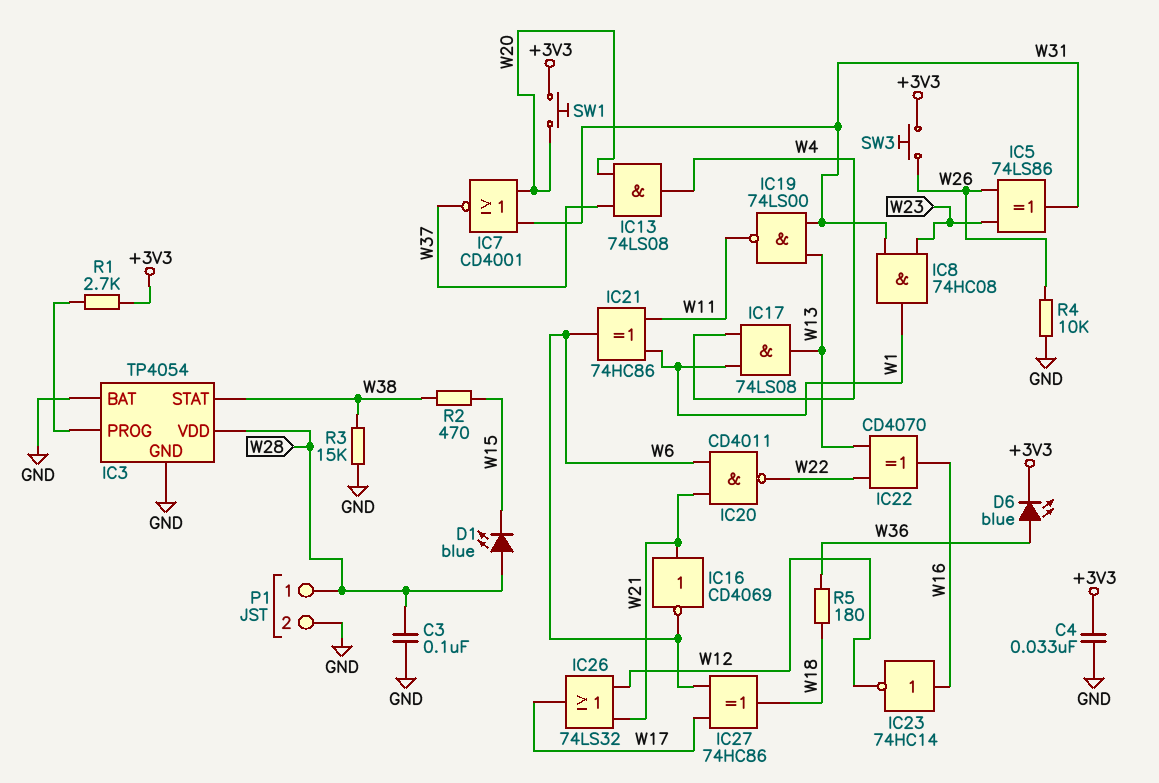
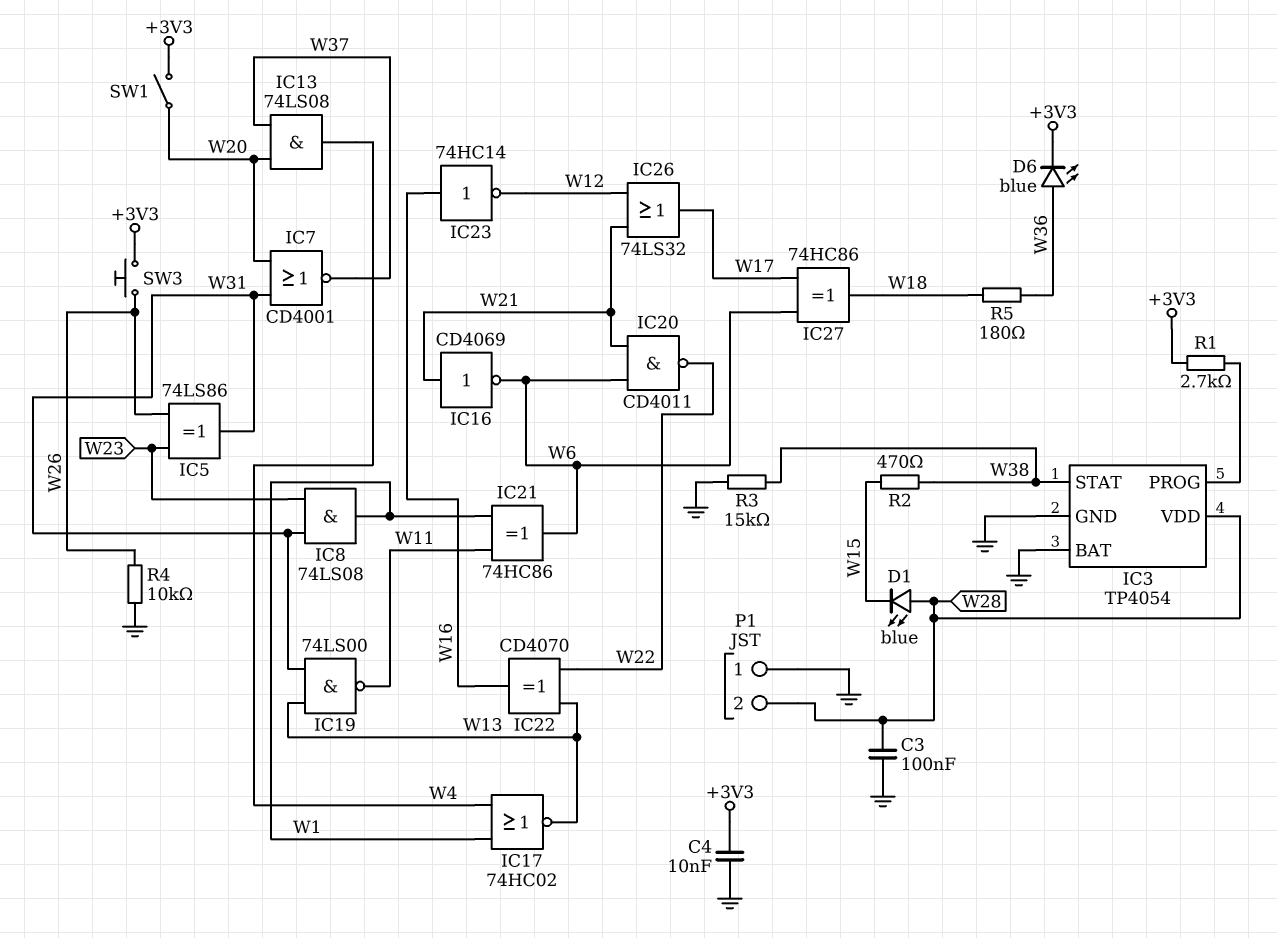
C4: 33nF (+3V3, GND) -> 10nF (+3V3, GND)
IC8: AND 74HC08 (in W23, in W31, out W1) -> AND 74LS08 (in W23, in W31, out W1)
IC17: AND 74LS08 (in W1, in W4, out W13) -> NOR 74HC02 (in W1, in W4, out W13)
P1 pin 1: W28 -> GND
P1 pin 2: GND -> W28
SW1: button (+3V3, W20) -> switch (+3V3, W20)

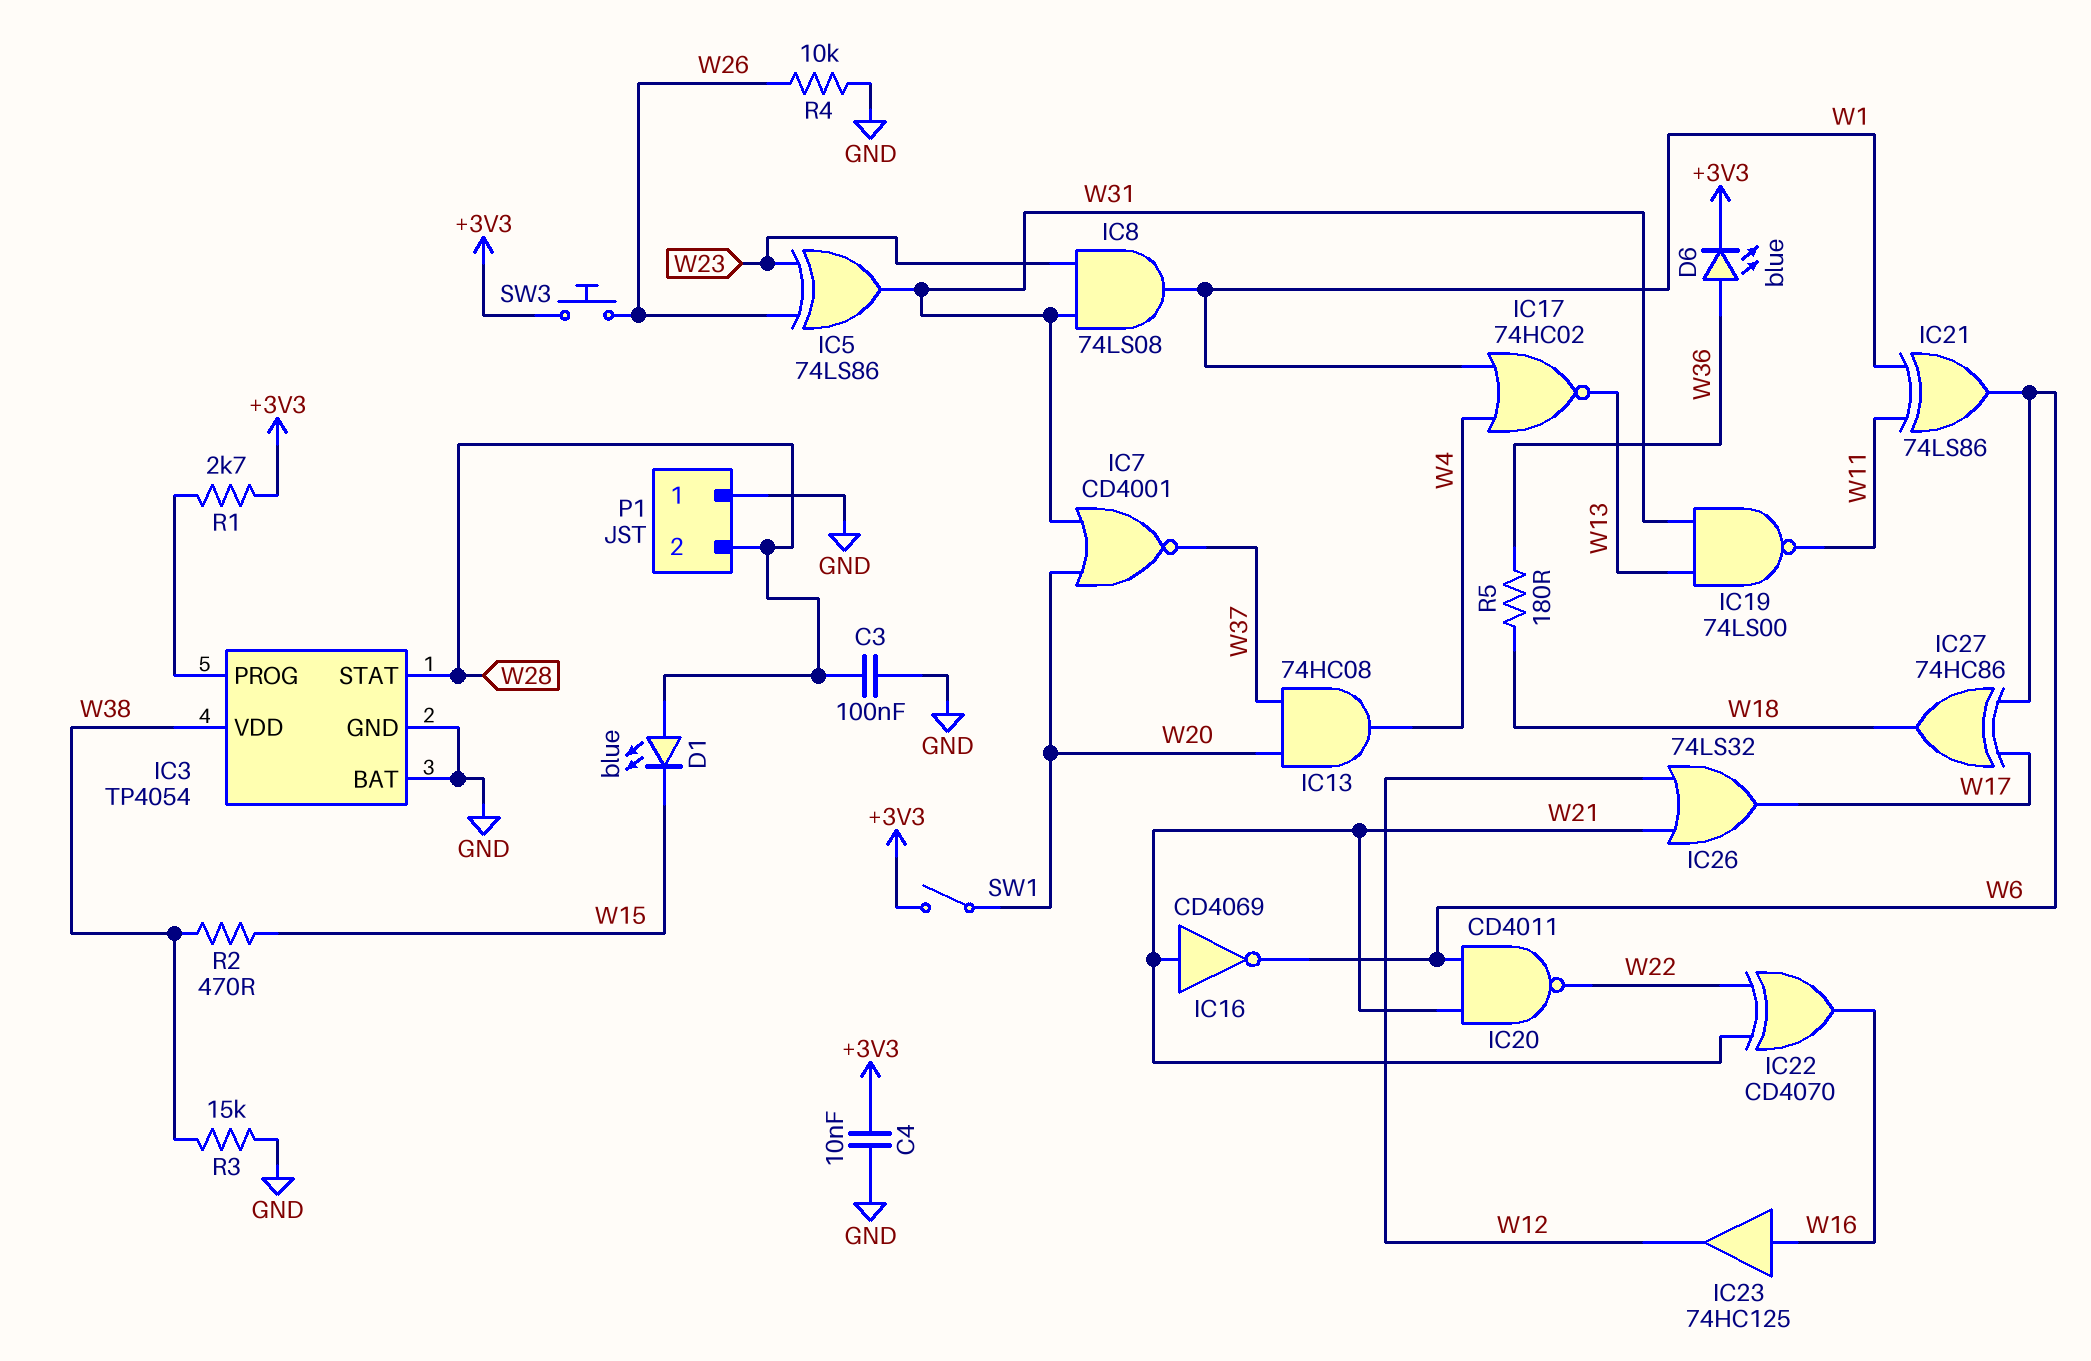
IC3 pin STAT: W38 -> W28
IC3 pin VDD: W28 -> W38
IC13: AND 74LS08 (in W20, in W37, out W4) -> AND 74HC08 (in W20, in W37, out W4)
IC21: XOR 74HC86 (in W1, in W11, out W6) -> XOR 74LS86 (in W1, in W11, out W6)
IC22: XOR CD4070 (in W13, in W22, out W16) -> XOR CD4070 (in W21, in W22, out W16)
IC23: NOT 74HC14 (in W16, out W12) -> buffer 74HC125 (in W16, out W12)

